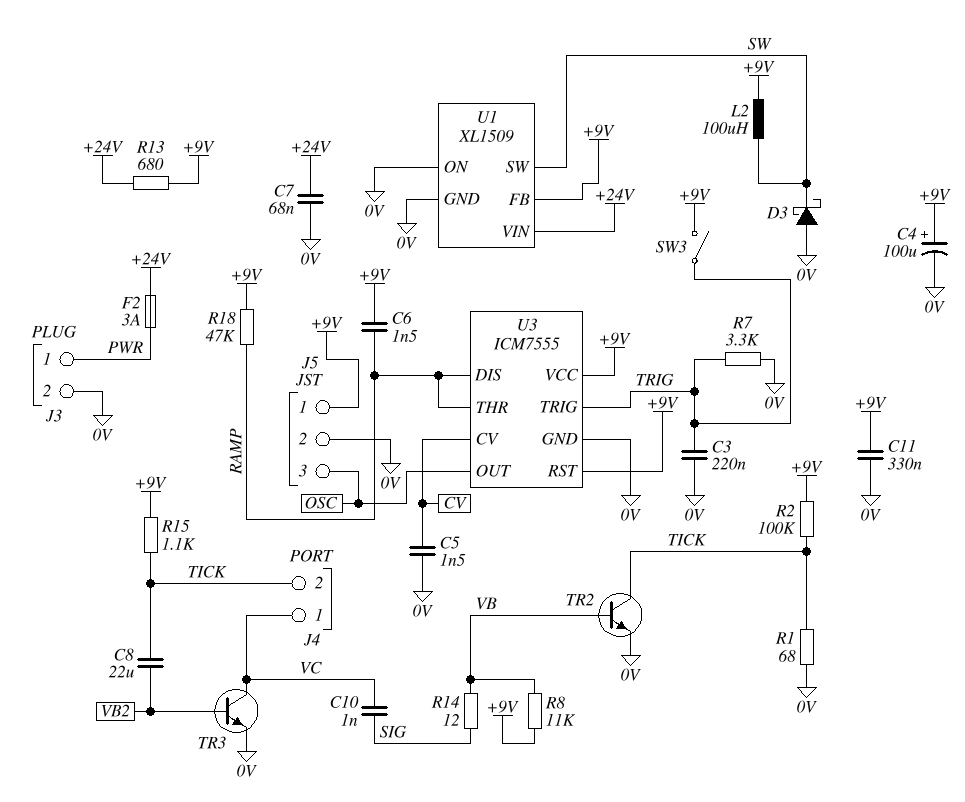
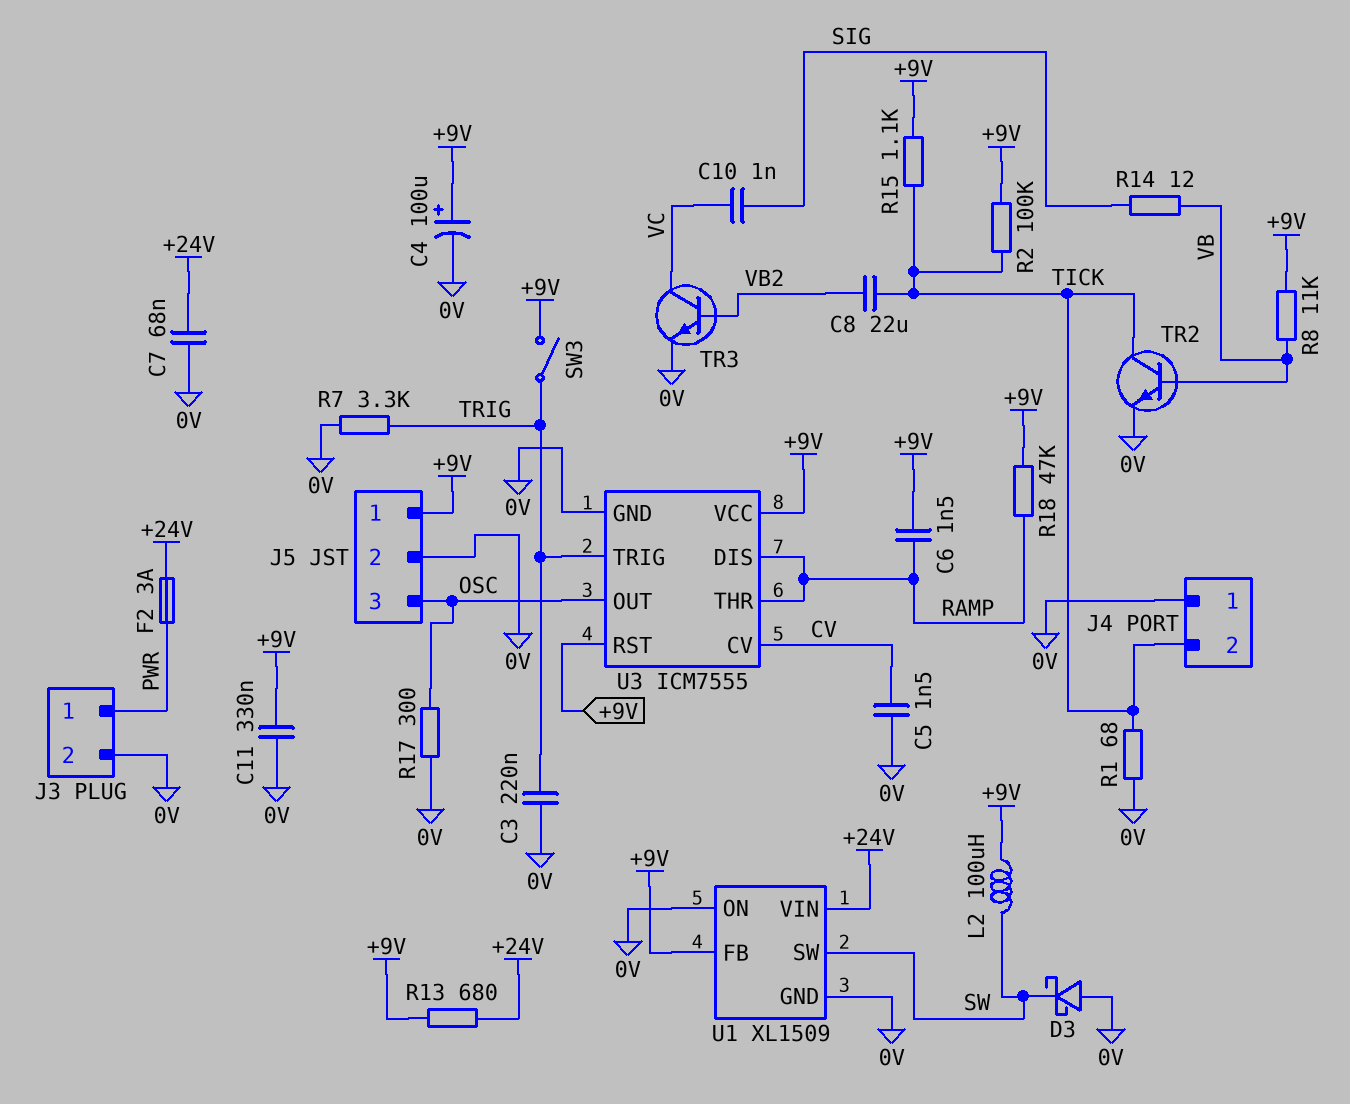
J4 pin 1: VC -> 0V
R17: none -> 300 (0V, OSC)

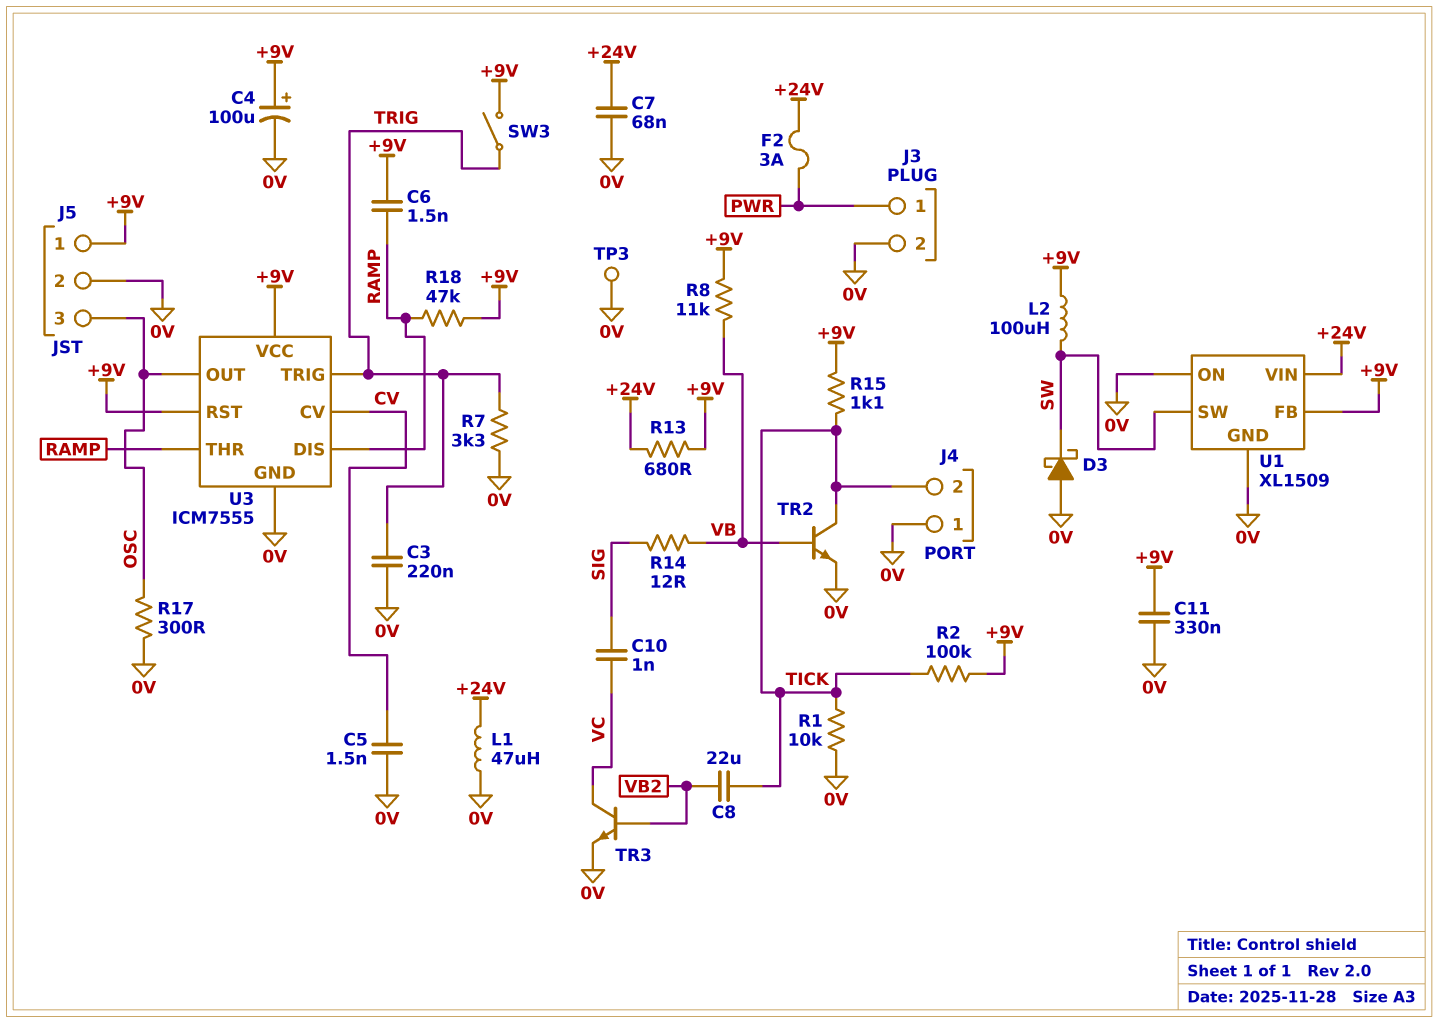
L1: none -> 47uH (+24V, 0V)
R1: 68 (0V, TICK) -> 10k (0V, TICK)
TP3: none -> test point (0V)

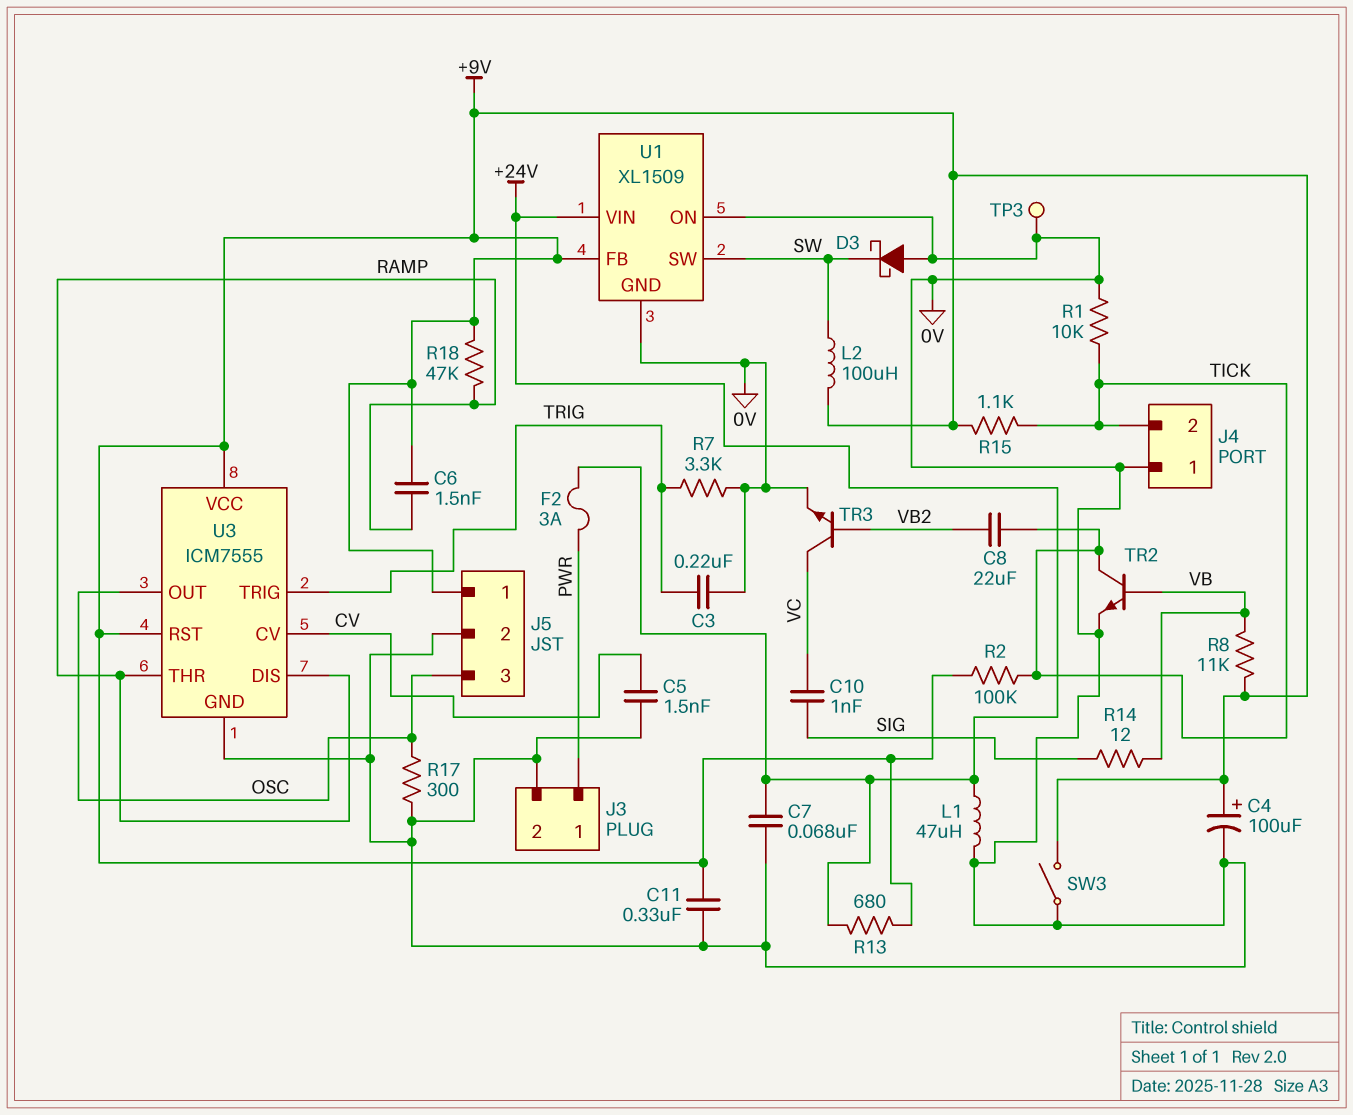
SW3: switch (+9V, TRIG) -> switch (+9V, 0V)

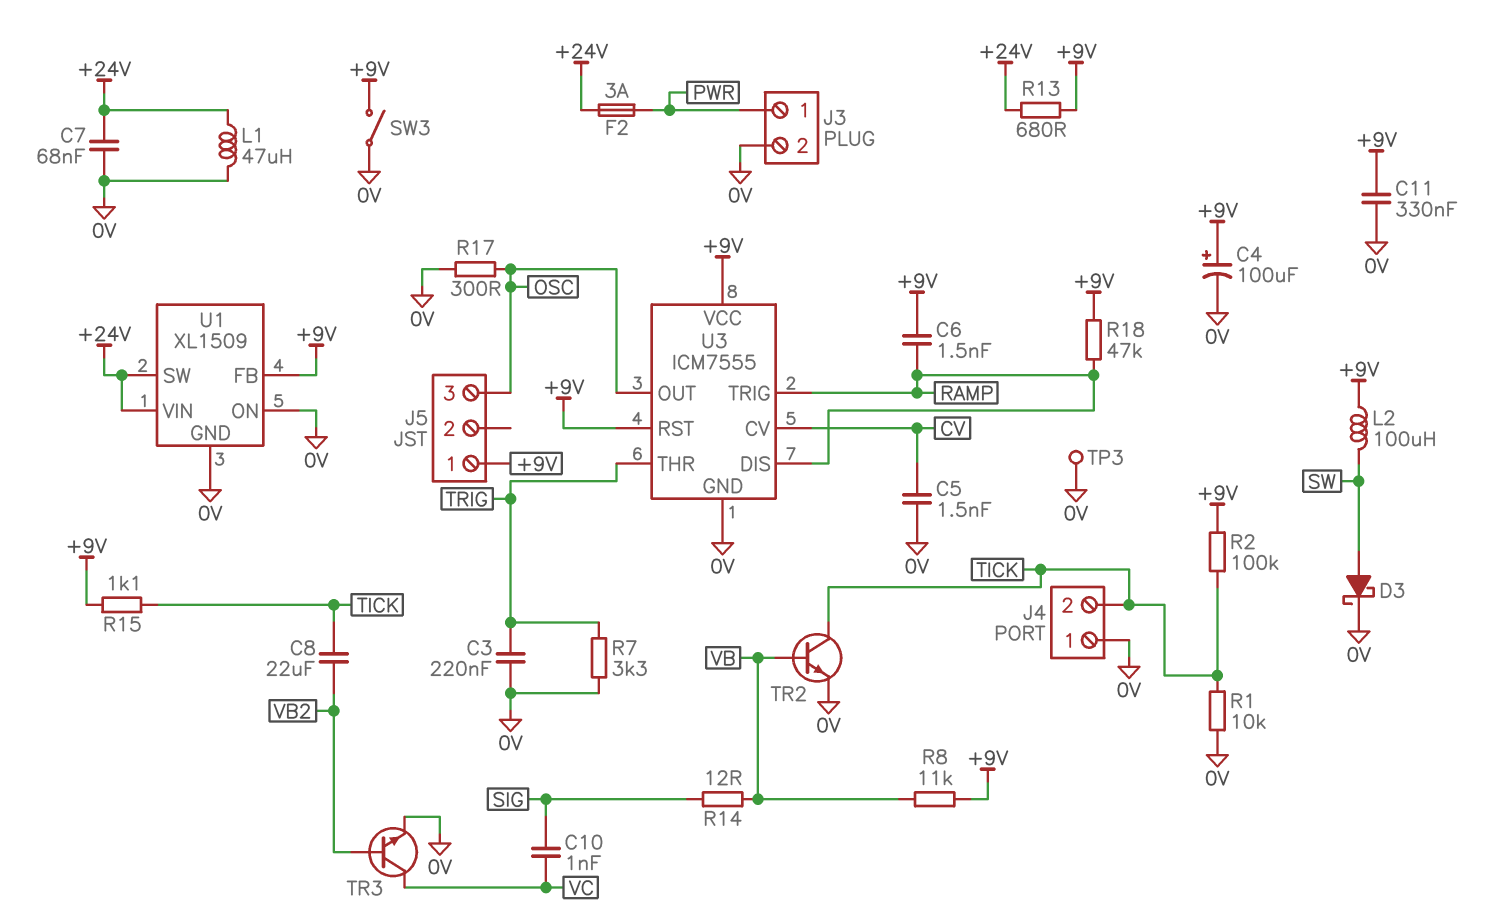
D3: schottky (A 0V, K SW) -> schottky (A SW, K 0V)
J5 pin 2: 0V -> none
U1 pin SW: SW -> +24V
U3 pin THR: RAMP -> TRIG
U3 pin TRIG: TRIG -> RAMP

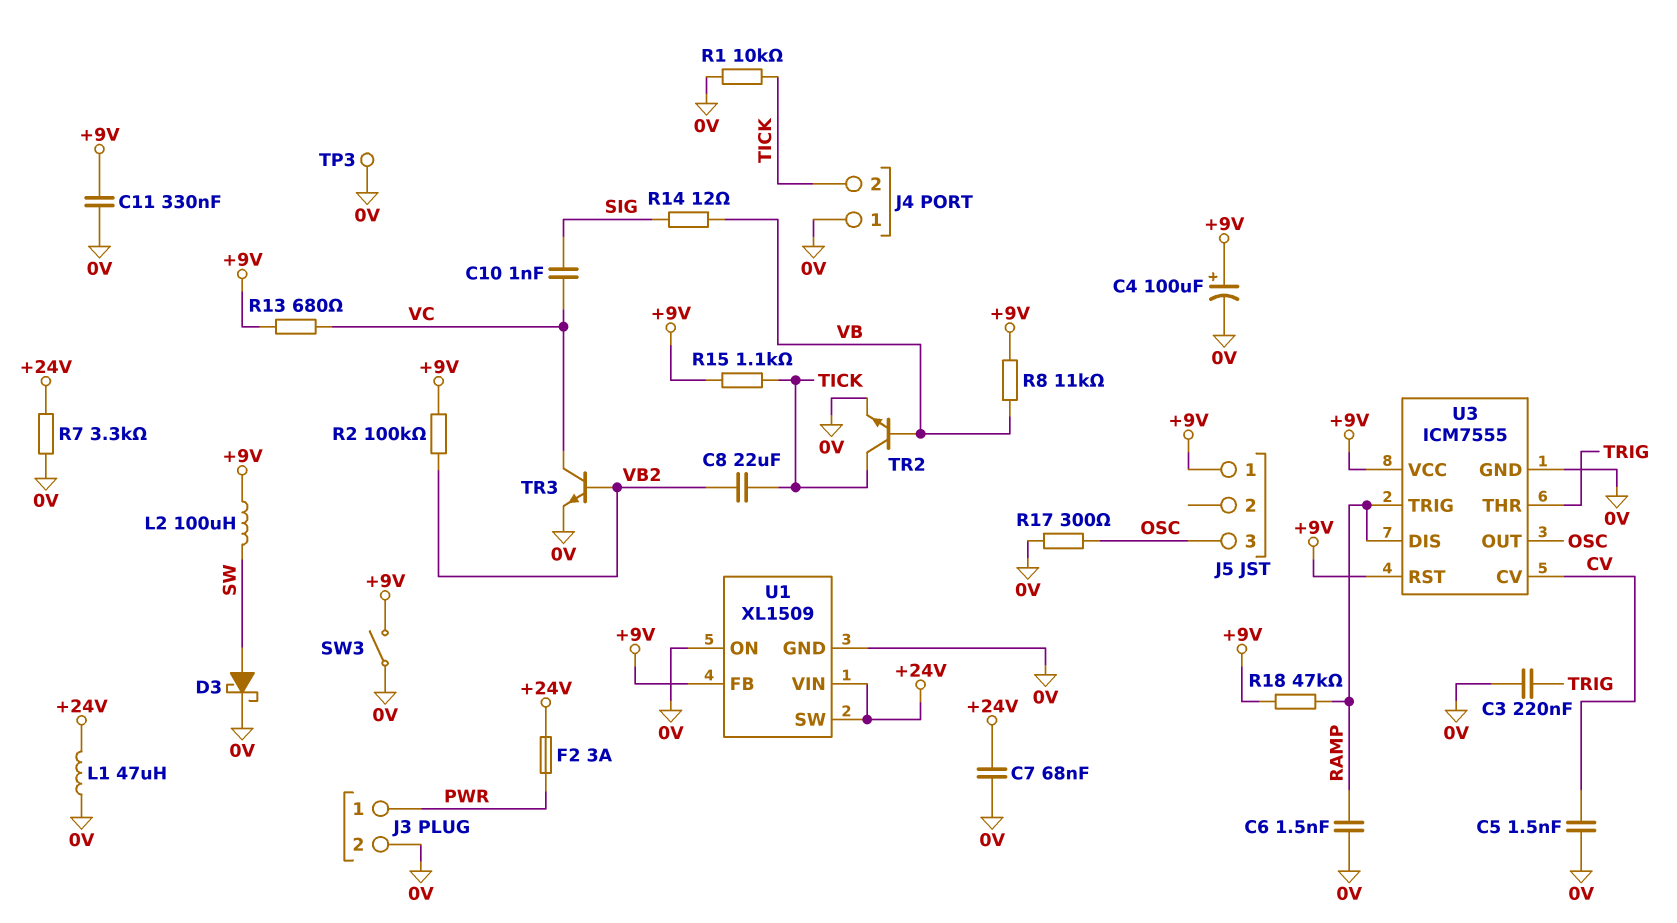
C6: 1.5nF (+9V, RAMP) -> 1.5nF (0V, RAMP)
R2: 100k (+9V, TICK) -> 100k (+9V, VB2)
R7: 3.3k (0V, TRIG) -> 3.3k (+24V, 0V)
R13: 680 (+9V, +24V) -> 680 (+9V, VC)

